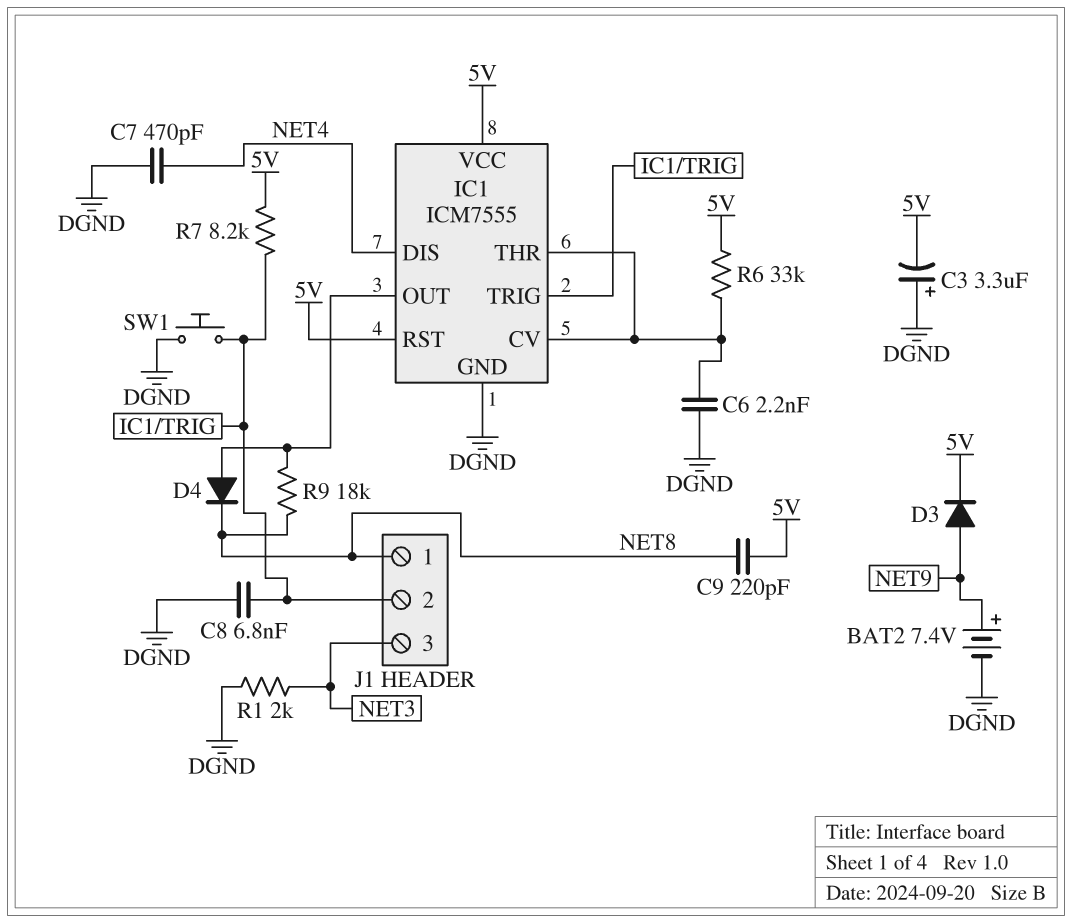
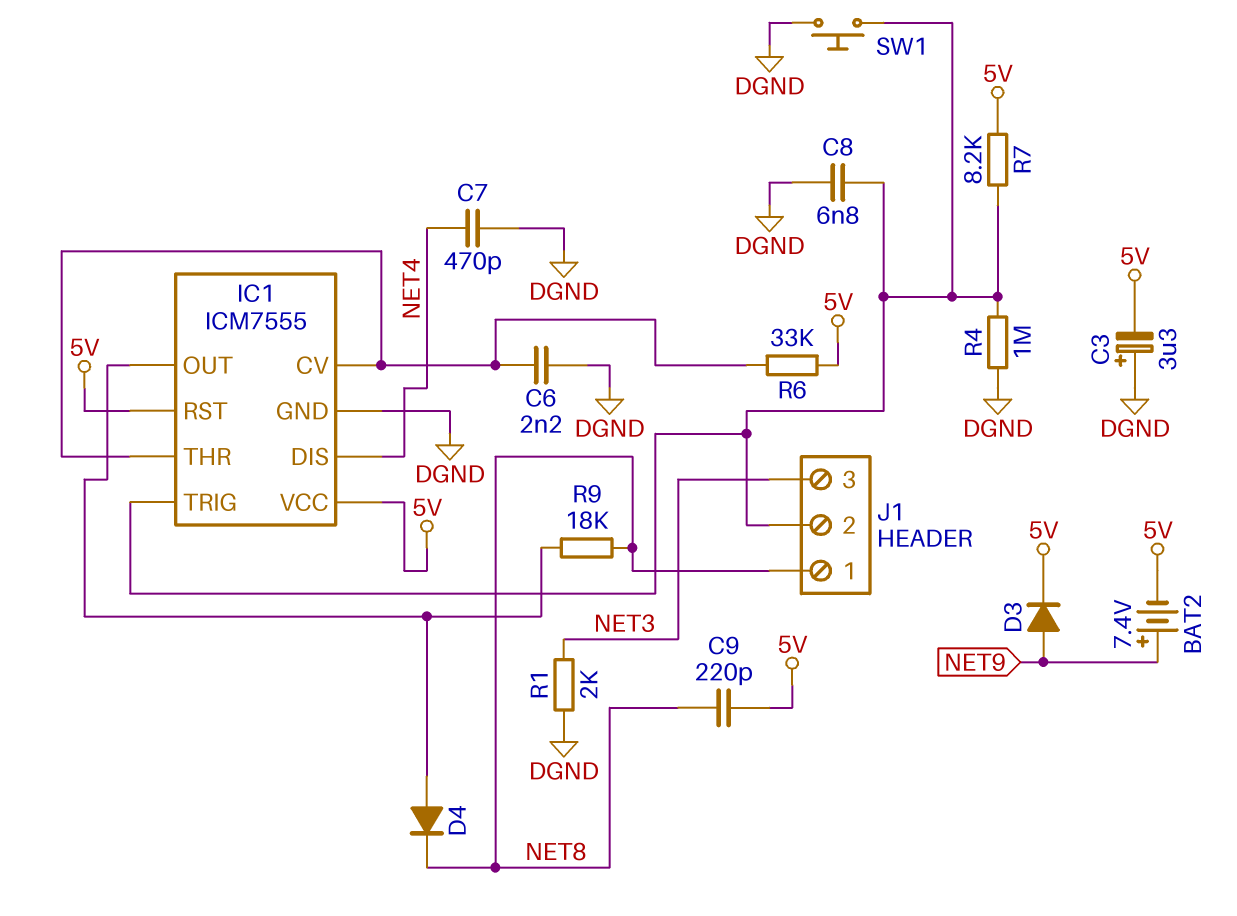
BAT2: 7.4V (plus NET9, minus DGND) -> 7.4V (plus NET9, minus 5V)
R4: none -> 1M (DGND, IC1/TRIG)

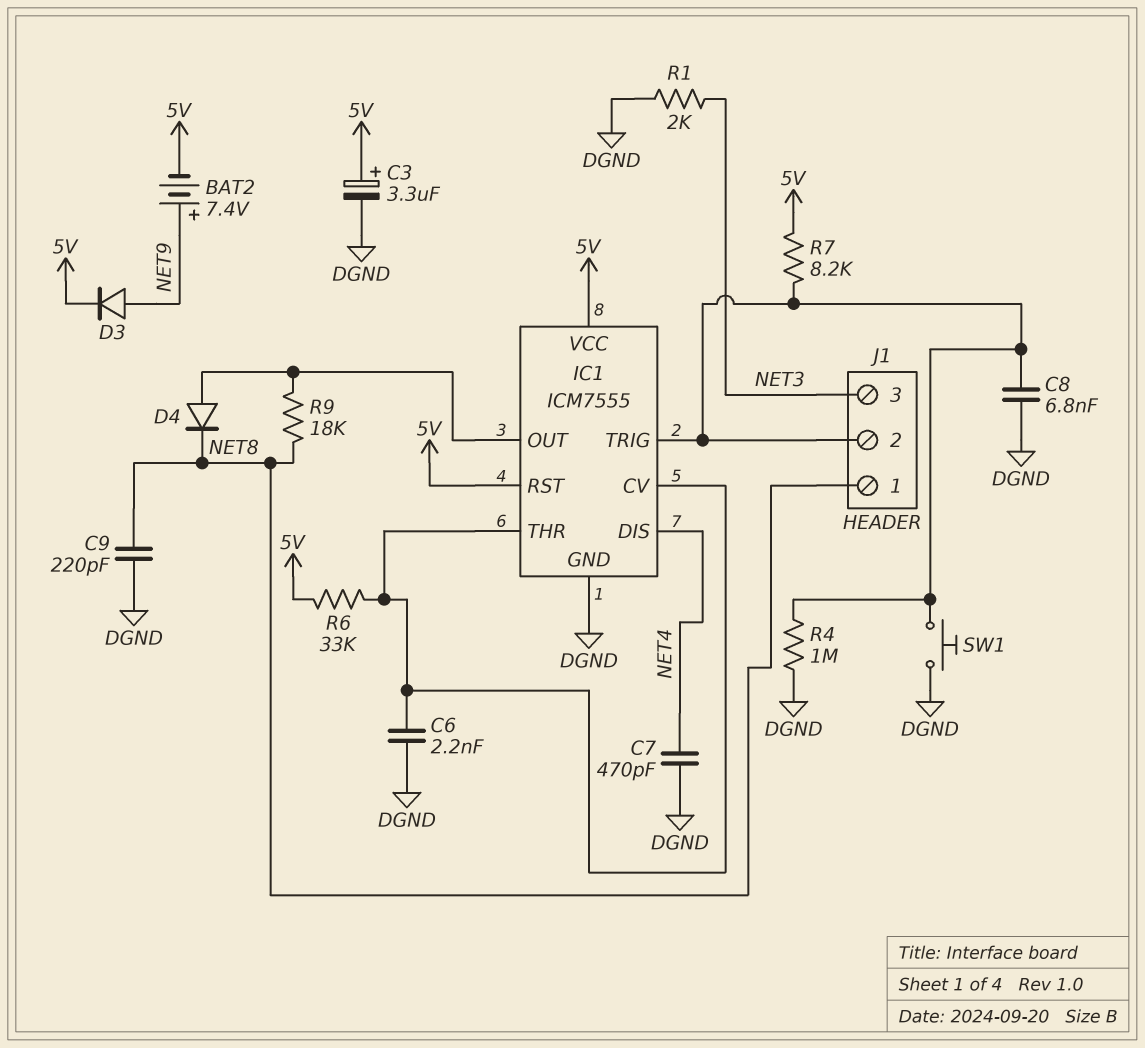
C3: 3.3uF (plus DGND, minus 5V) -> 3.3uF (plus 5V, minus DGND)
C9: 220pF (5V, NET8) -> 220pF (DGND, NET8)

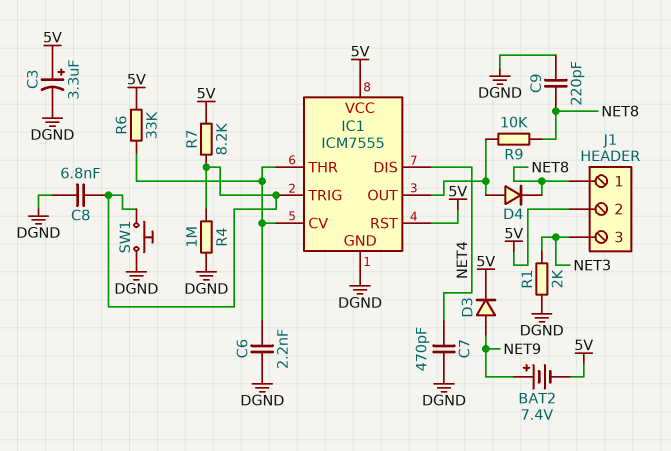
J1 pin 2: IC1/TRIG -> 5V
R9: 18k (IC1/OUT, NET8) -> 10k (IC1/OUT, NET8)

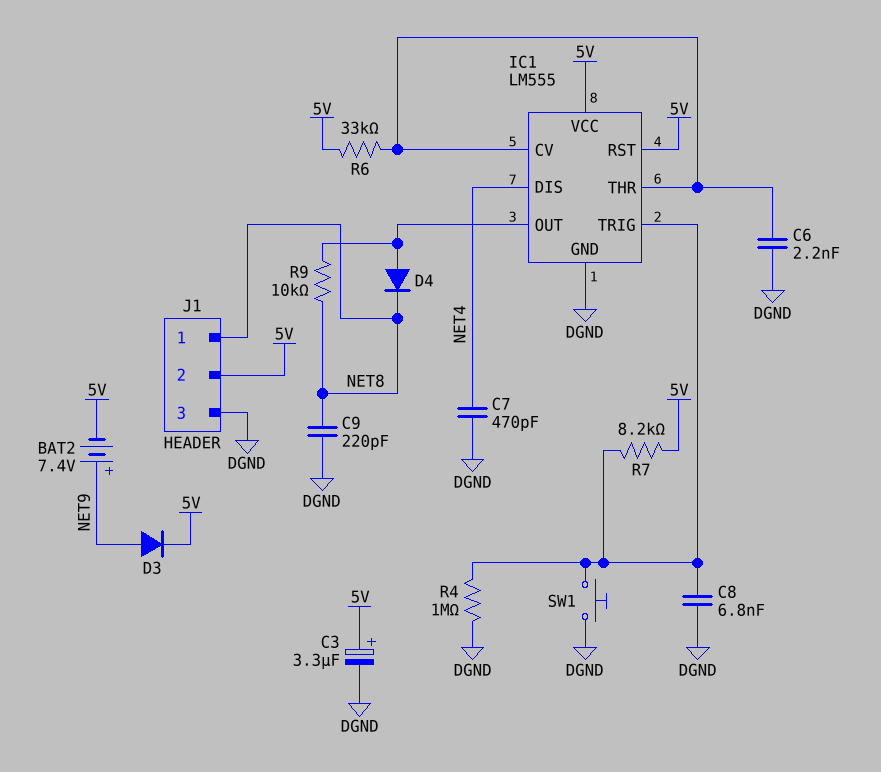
IC1: ICM7555 -> LM555
J1 pin 3: NET3 -> DGND
R1: 2k (DGND, NET3) -> none

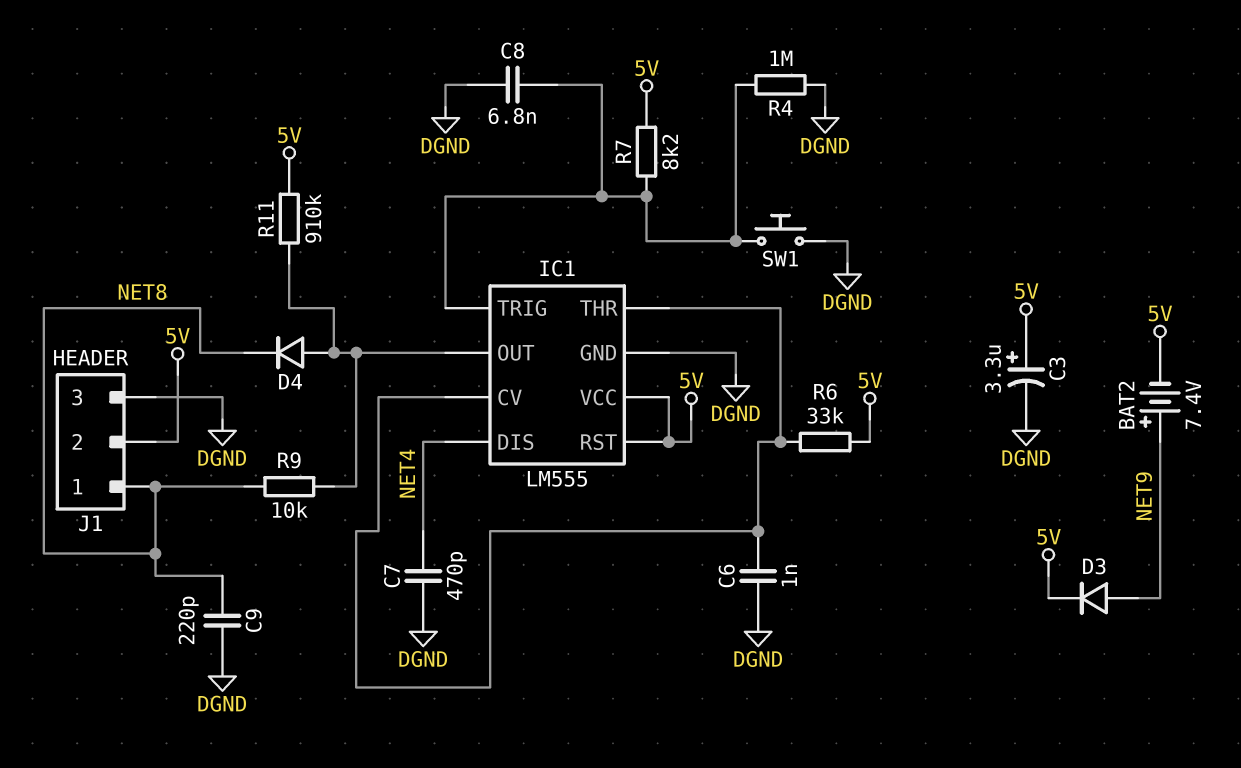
C6: 2.2nF (DGND, IC1/CV) -> 1nF (DGND, IC1/CV)
R11: none -> 910k (5V, IC1/OUT)

